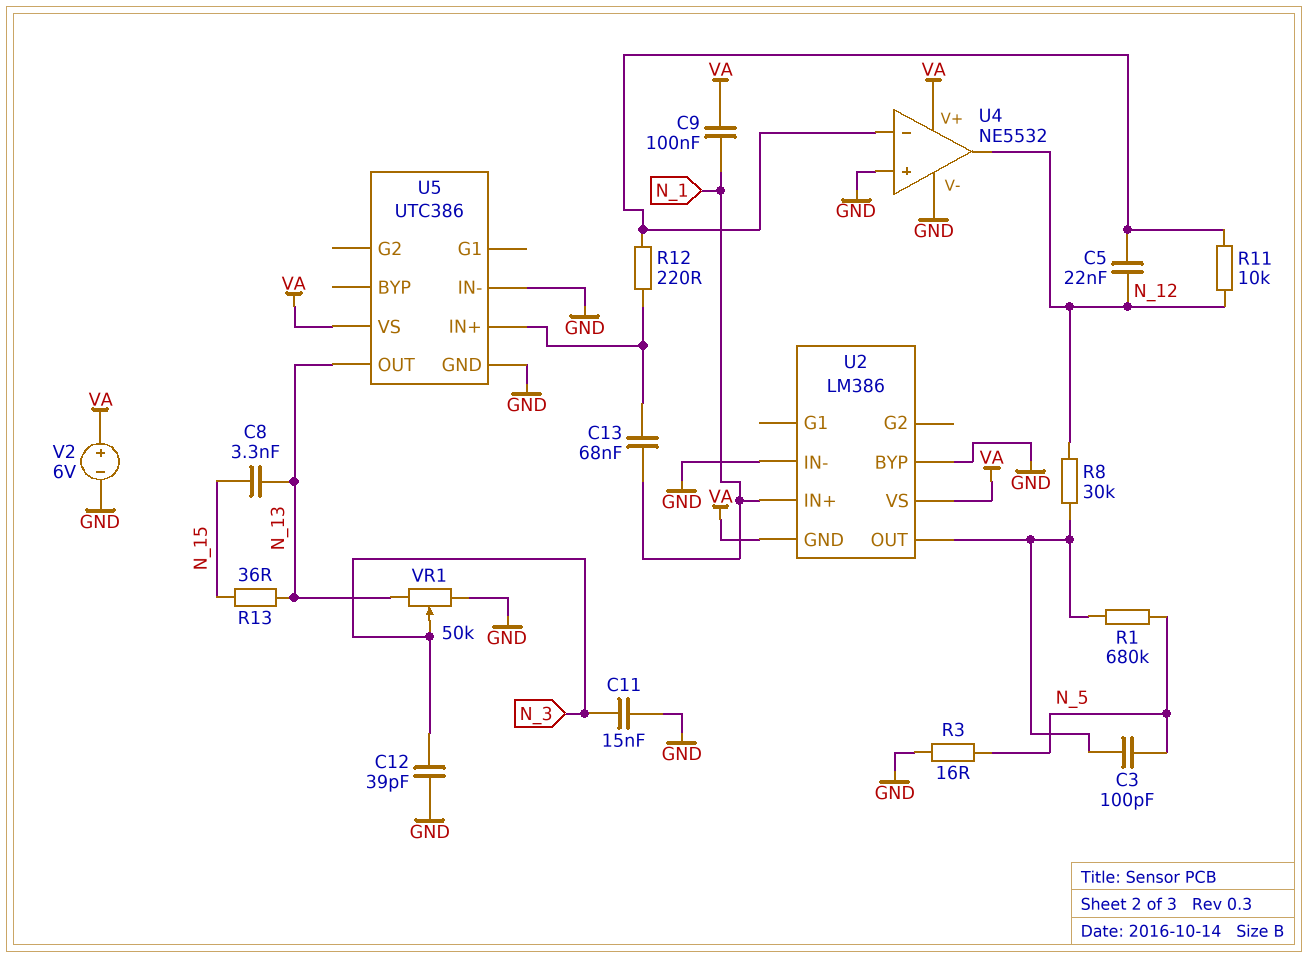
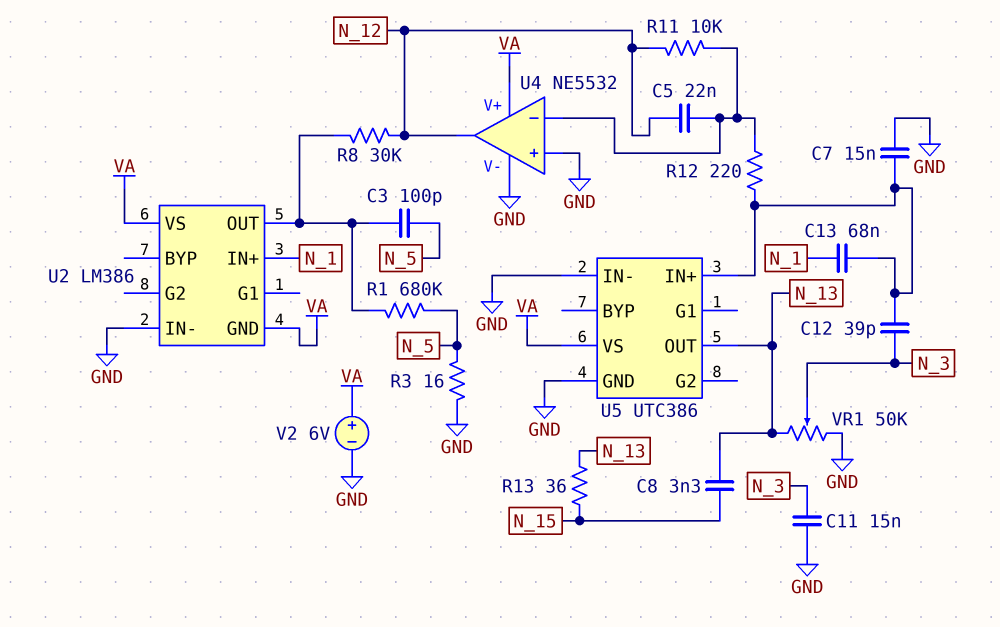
C7: none -> 15nF (GND, U5/IN+)
C9: 100nF (N_1, VA) -> none
C12: 39pF (GND, N_3) -> 39pF (N_3, U5/IN+)
U2 pin BYP: GND -> none

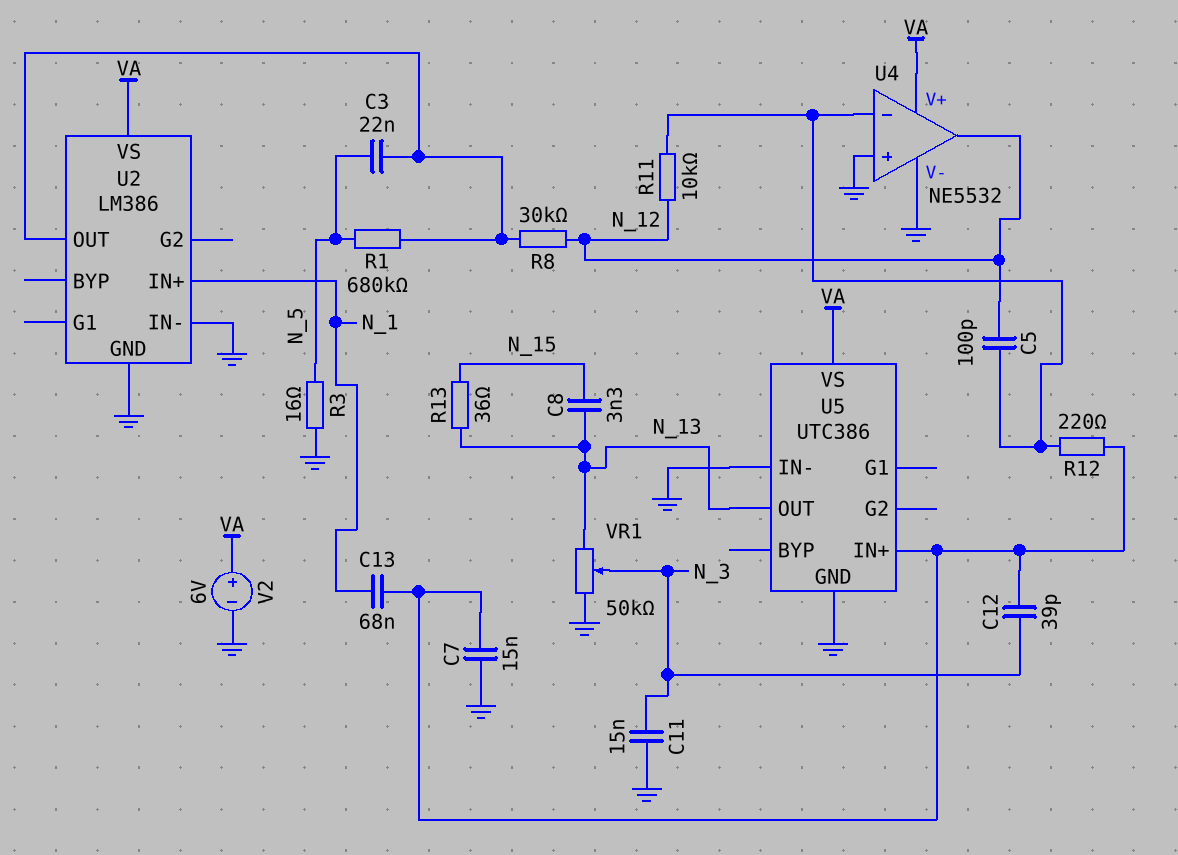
C3: 100pF (N_5, U2/OUT) -> 22nF (N_5, U2/OUT)
C5: 22nF (N_12, U4/in-) -> 100pF (N_12, U4/in-)
U2 pin GND: VA -> GND

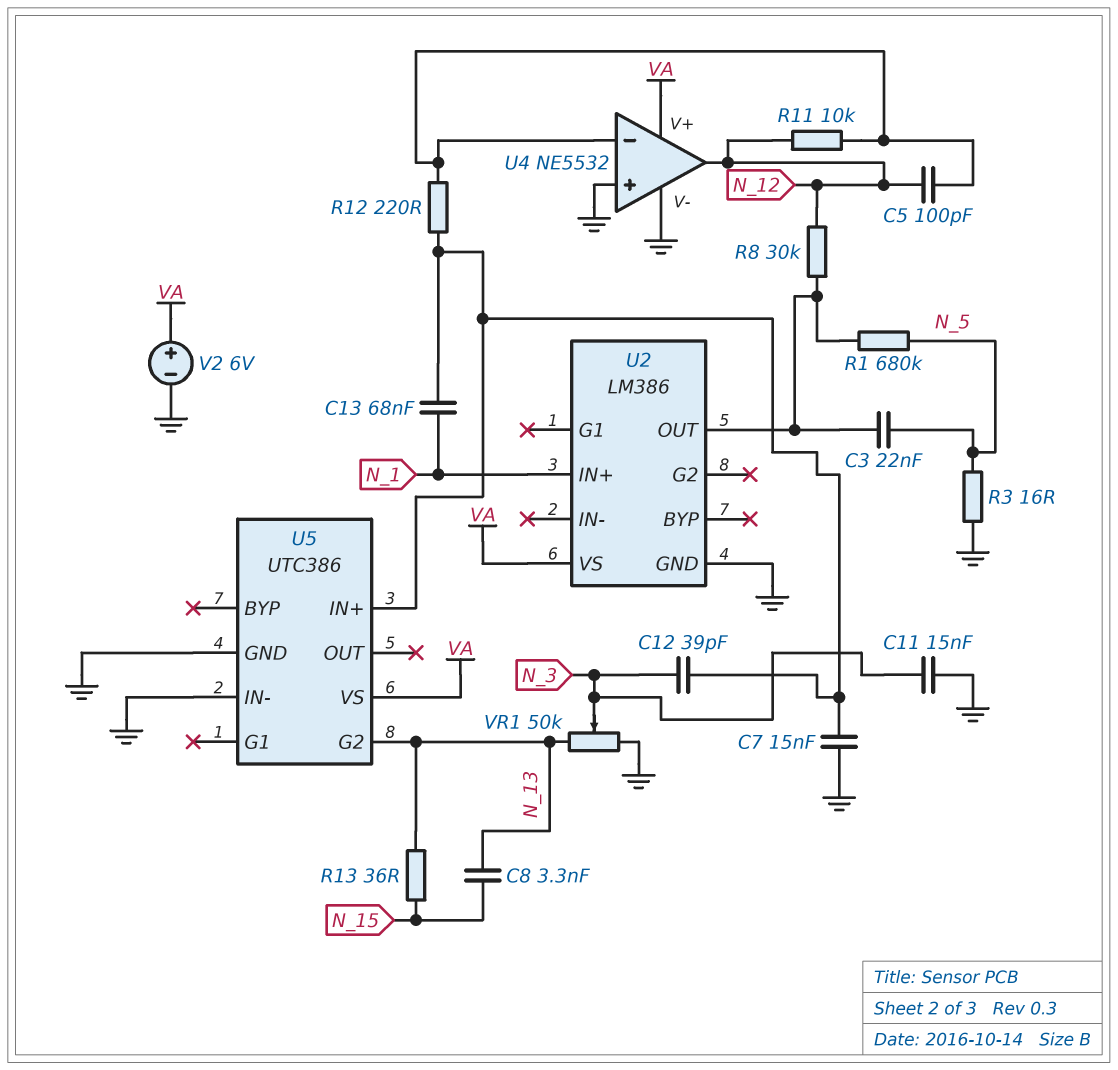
U2 pin IN-: GND -> none
U5 pin G2: none -> N_13
U5 pin OUT: N_13 -> none

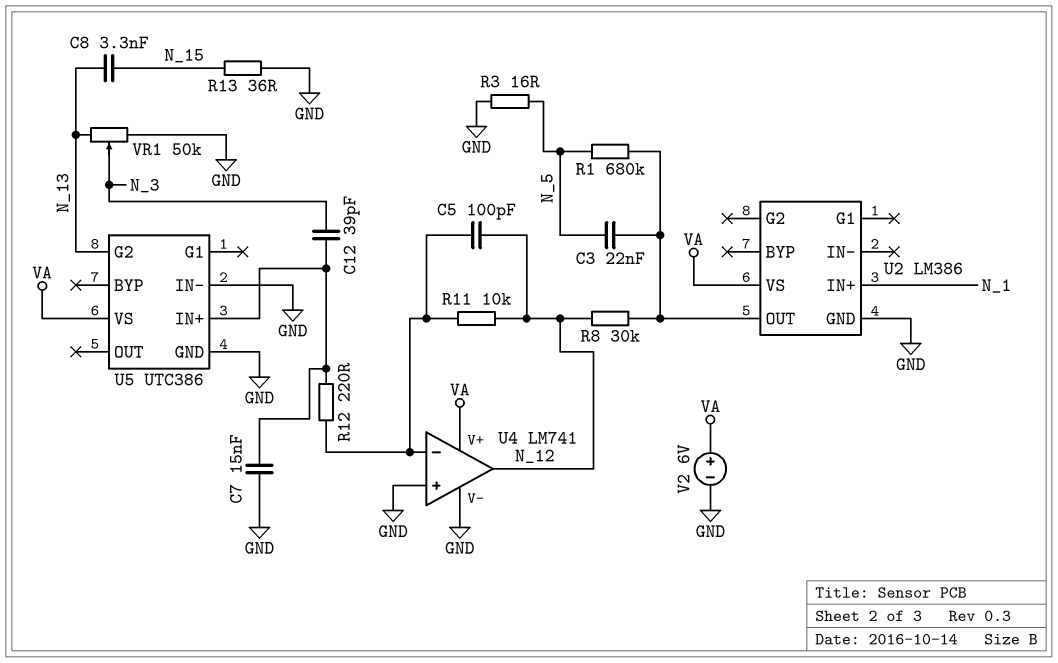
C11: 15nF (GND, N_3) -> none
C13: 68nF (N_1, U5/IN+) -> none
R13: 36 (N_13, N_15) -> 36 (GND, N_15)
U4: NE5532 -> LM741

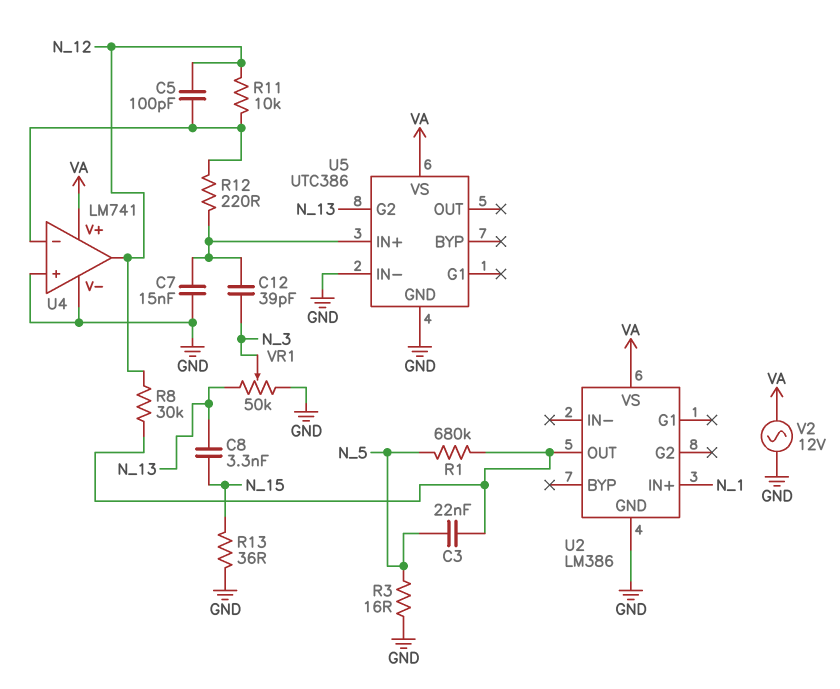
V2: 6V (plus VA, minus GND) -> AC 12V (GND, VA)

